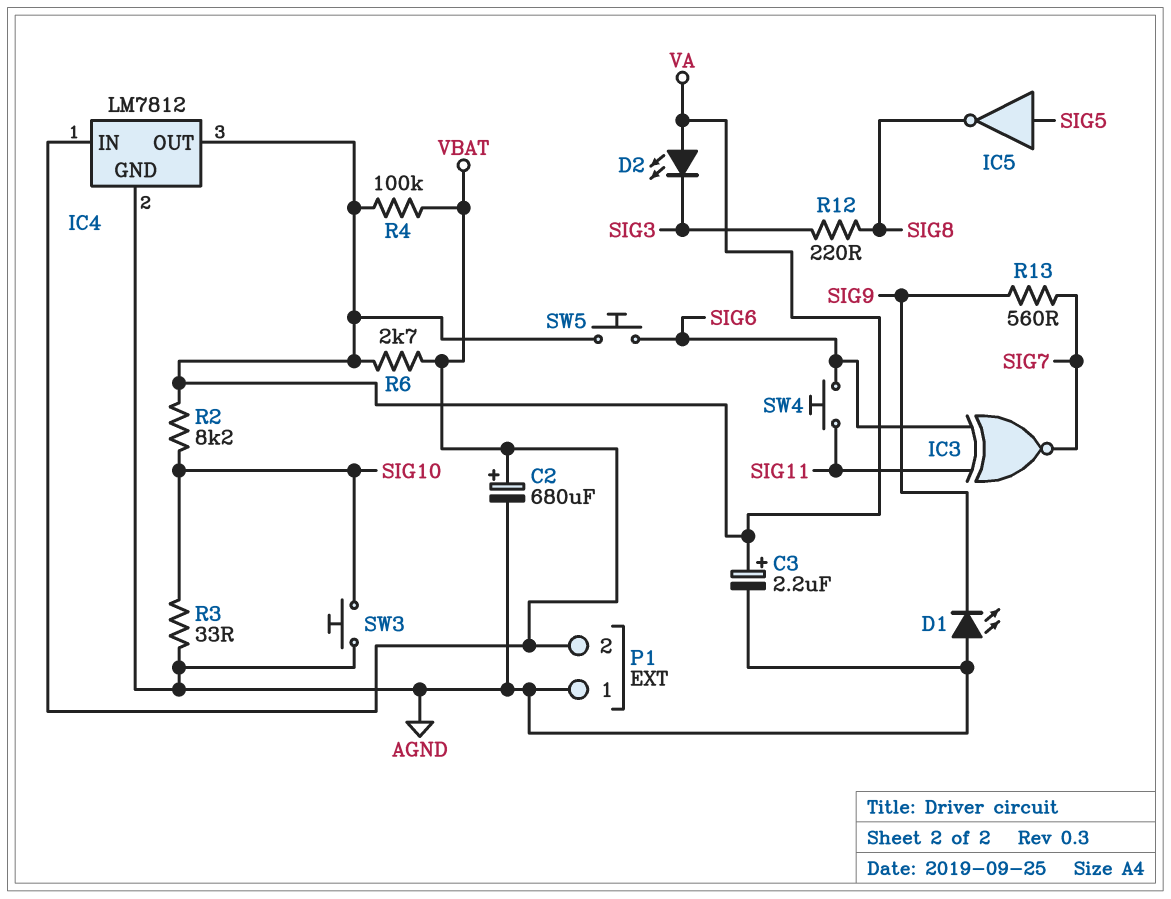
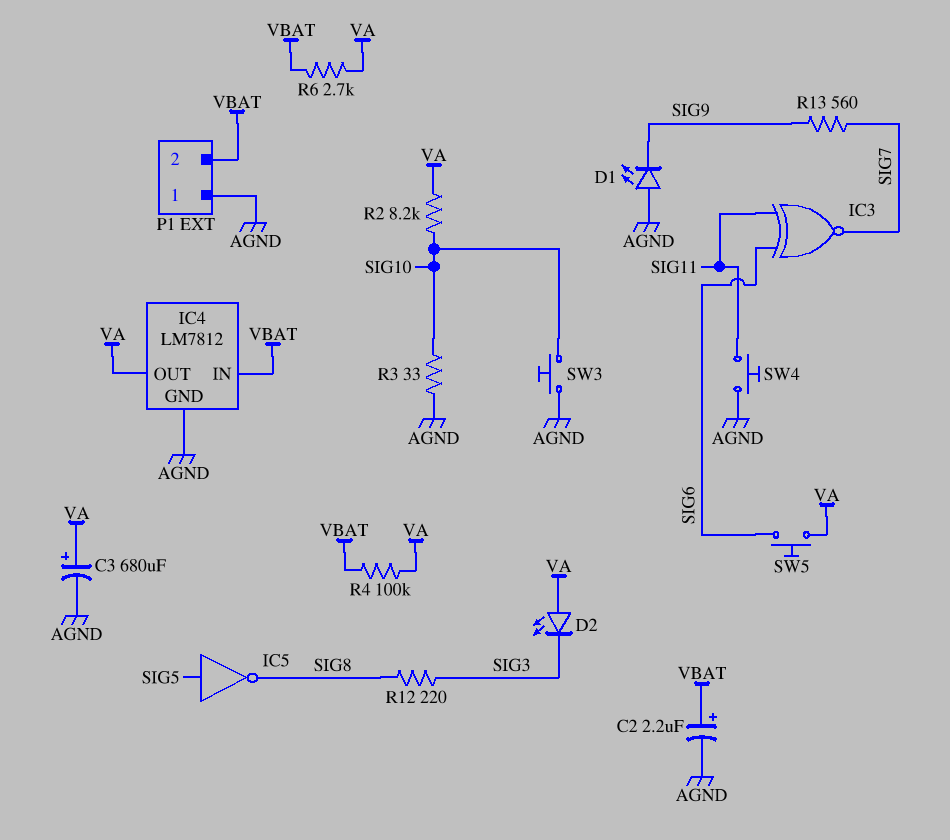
C2: 680uF (plus VBAT, minus AGND) -> 2.2uF (plus VBAT, minus AGND)
C3: 2.2uF (plus VA, minus AGND) -> 680uF (plus VA, minus AGND)
SW4: button (SIG6, SIG11) -> button (AGND, SIG11)

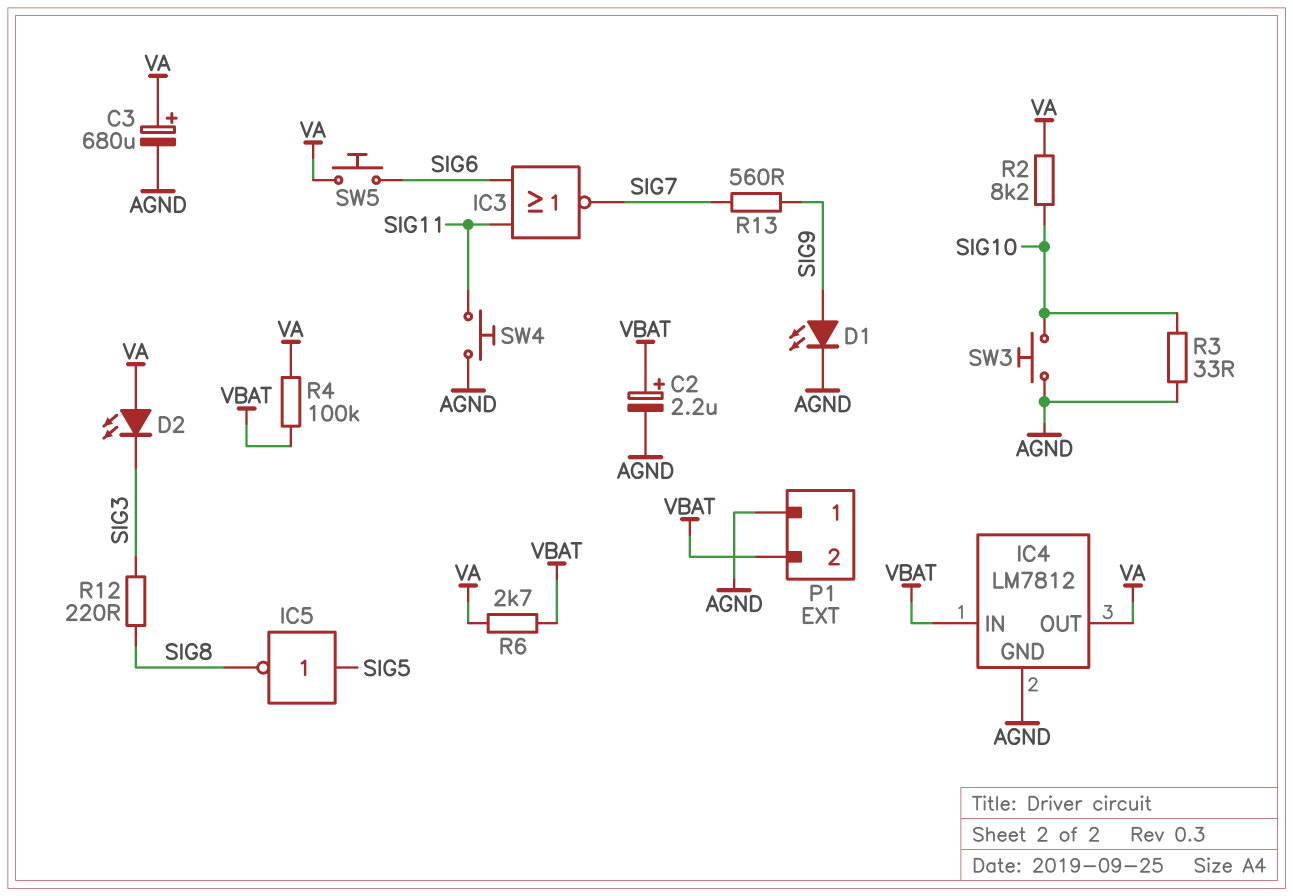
D1: LED (A AGND, K SIG9) -> LED (A SIG9, K AGND)
IC3: XNOR (in SIG6, in SIG11, out SIG7) -> NOR (in SIG6, in SIG11, out SIG7)

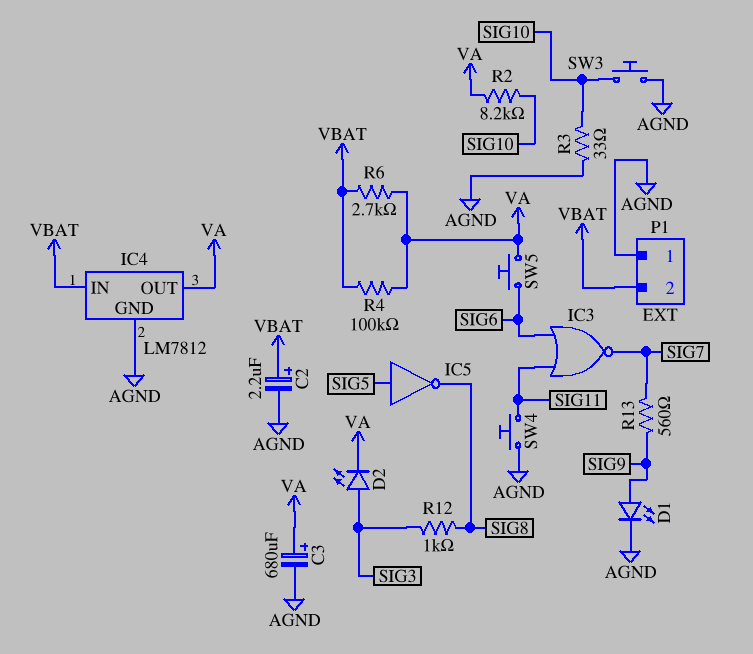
D2: LED (A VA, K SIG3) -> LED (A SIG3, K VA)
R12: 220 (SIG3, SIG8) -> 1k (SIG3, SIG8)

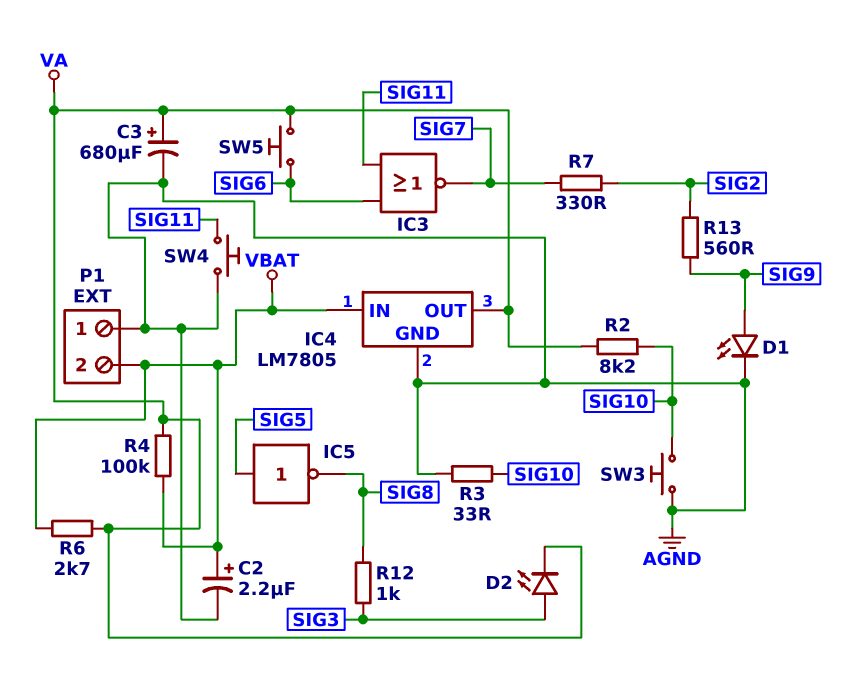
IC4: LM7812 -> LM7805
R7: none -> 330 (SIG2, SIG7)
R13: 560 (SIG7, SIG9) -> 560 (SIG2, SIG9)

